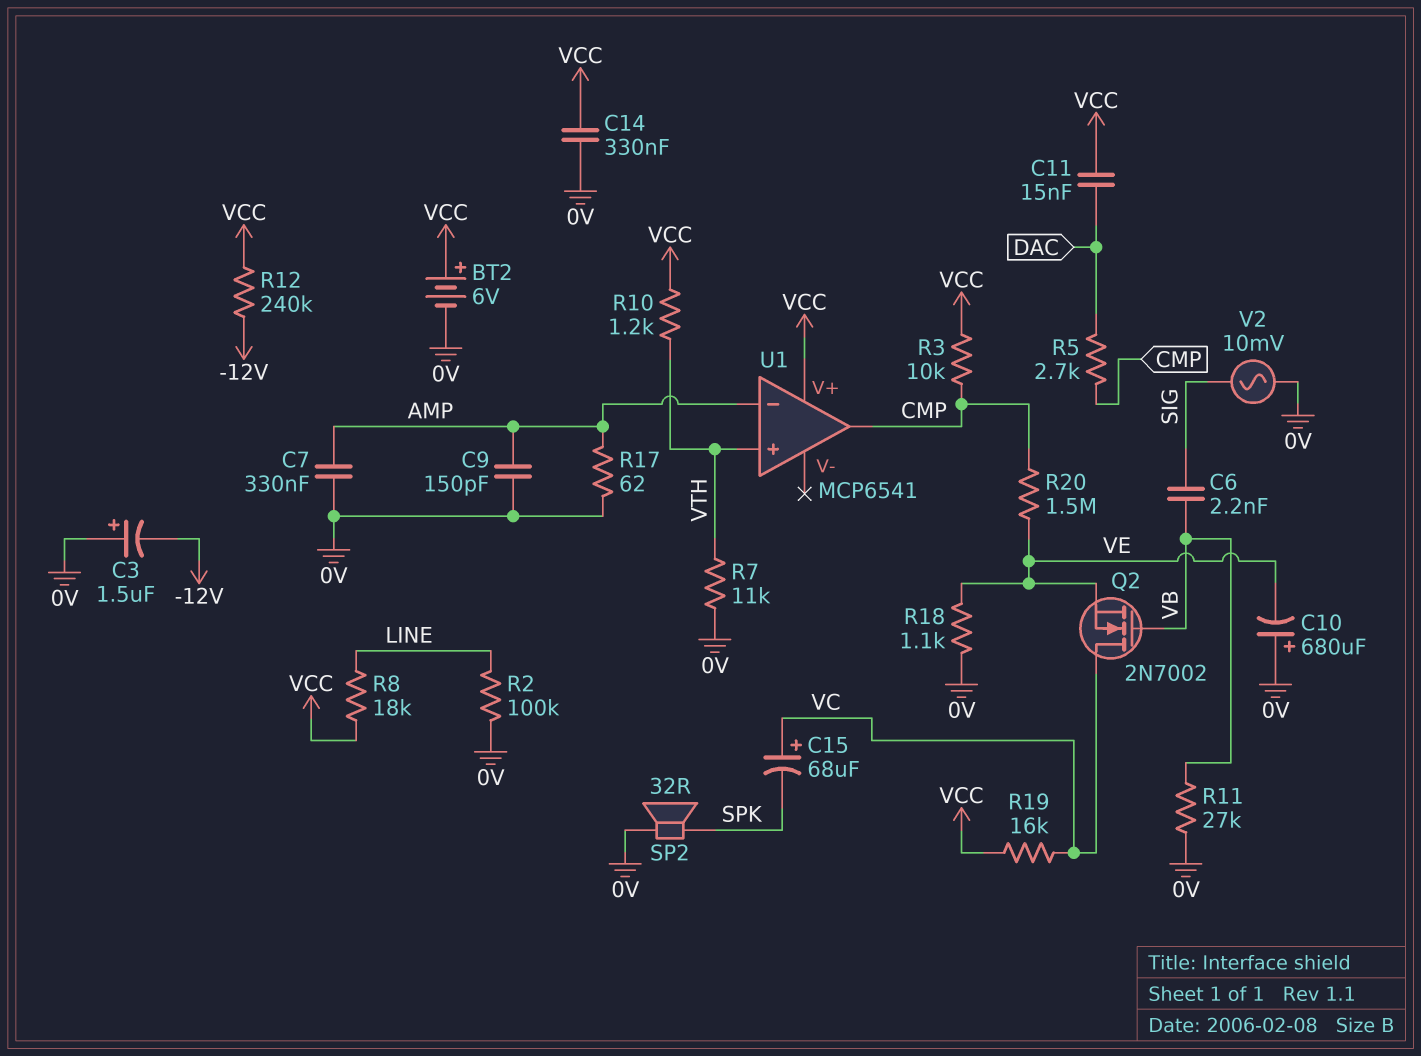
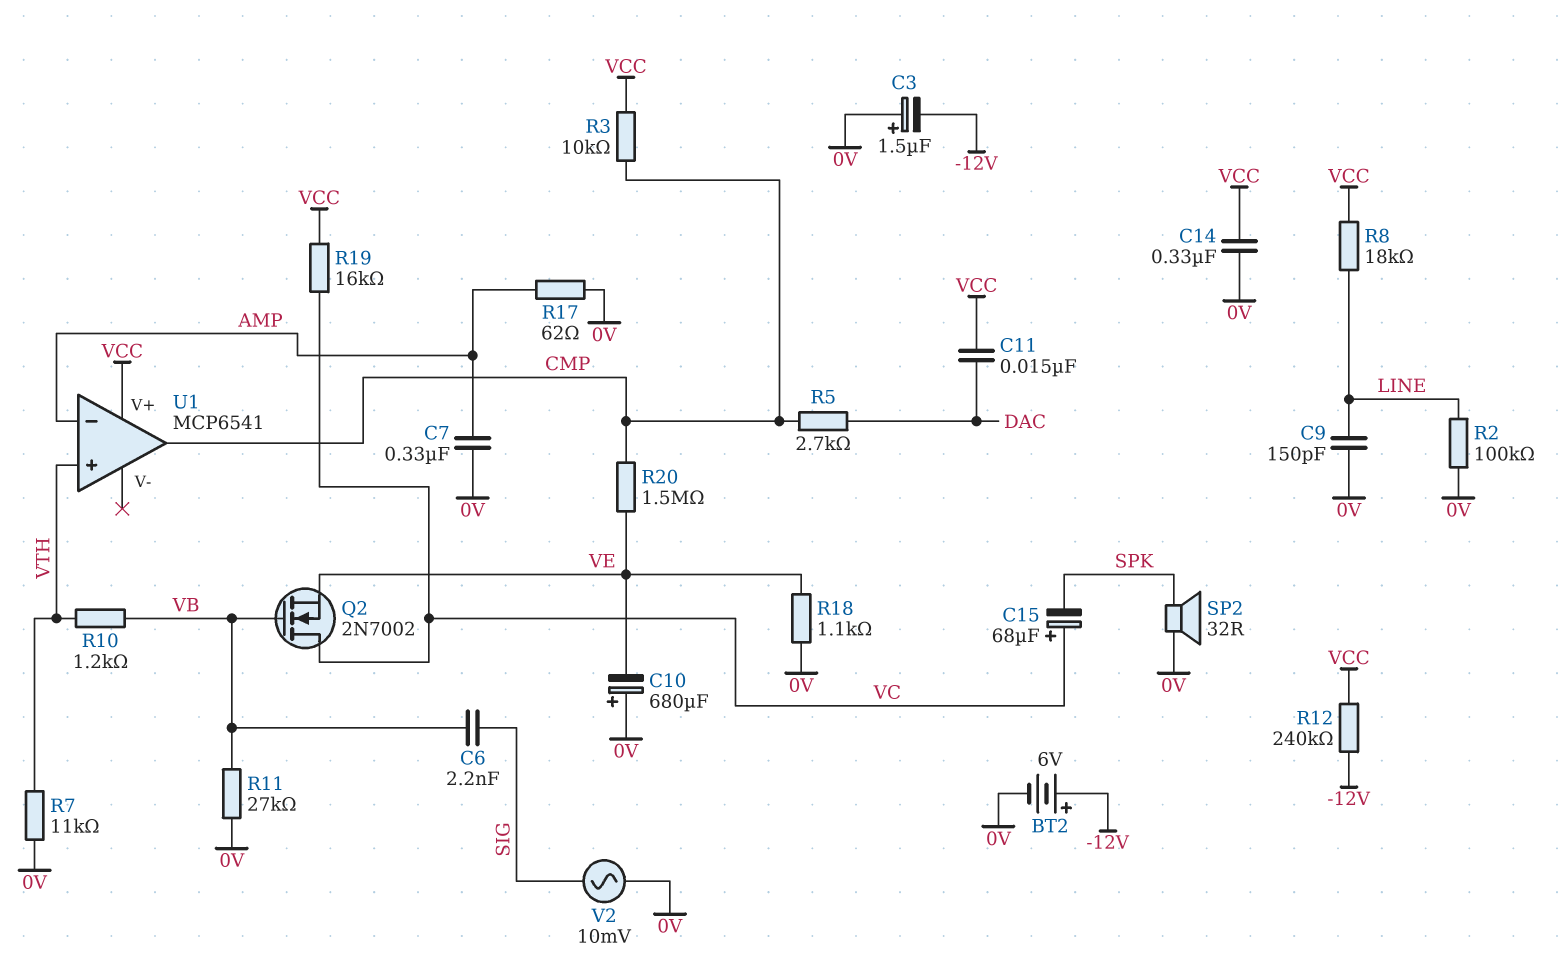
BT2: 6V (plus VCC, minus 0V) -> 6V (plus -12V, minus 0V)
C9: 150pF (0V, AMP) -> 150pF (0V, LINE)
R10: 1.2k (VCC, VTH) -> 1.2k (VB, VTH)

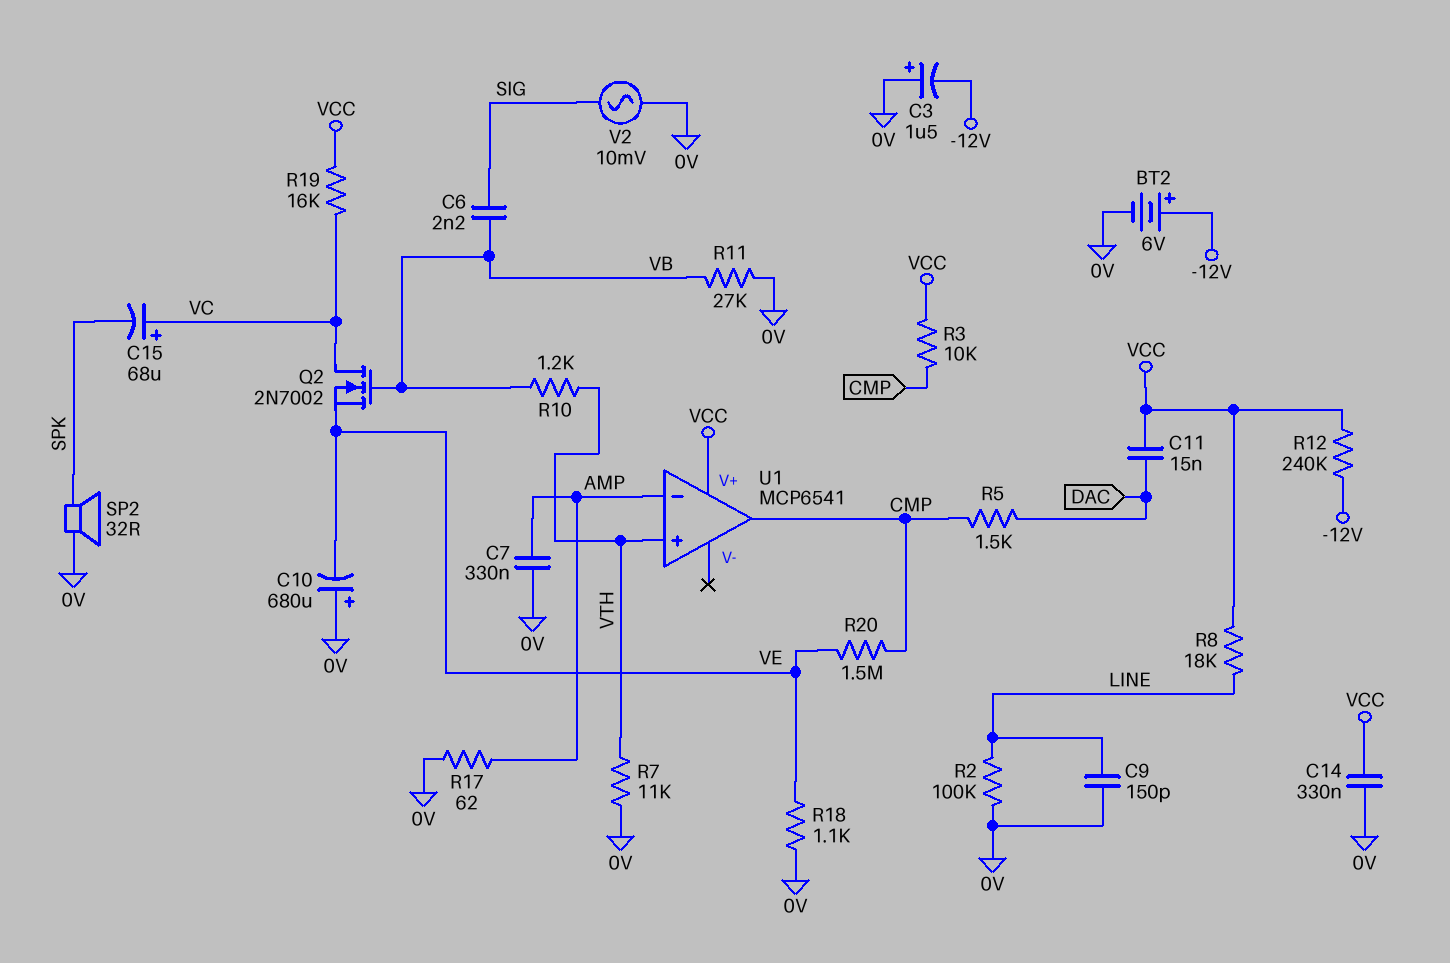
R5: 2.7k (CMP, DAC) -> 1.5k (CMP, DAC)

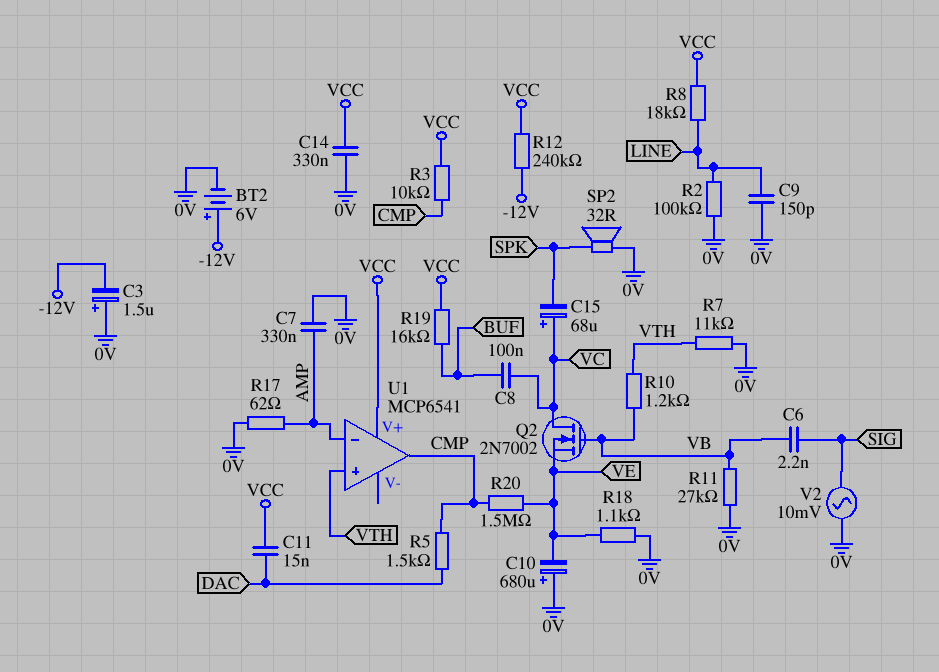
C8: none -> 100nF (BUF, VC)
R19: 16k (VC, VCC) -> 16k (BUF, VCC)

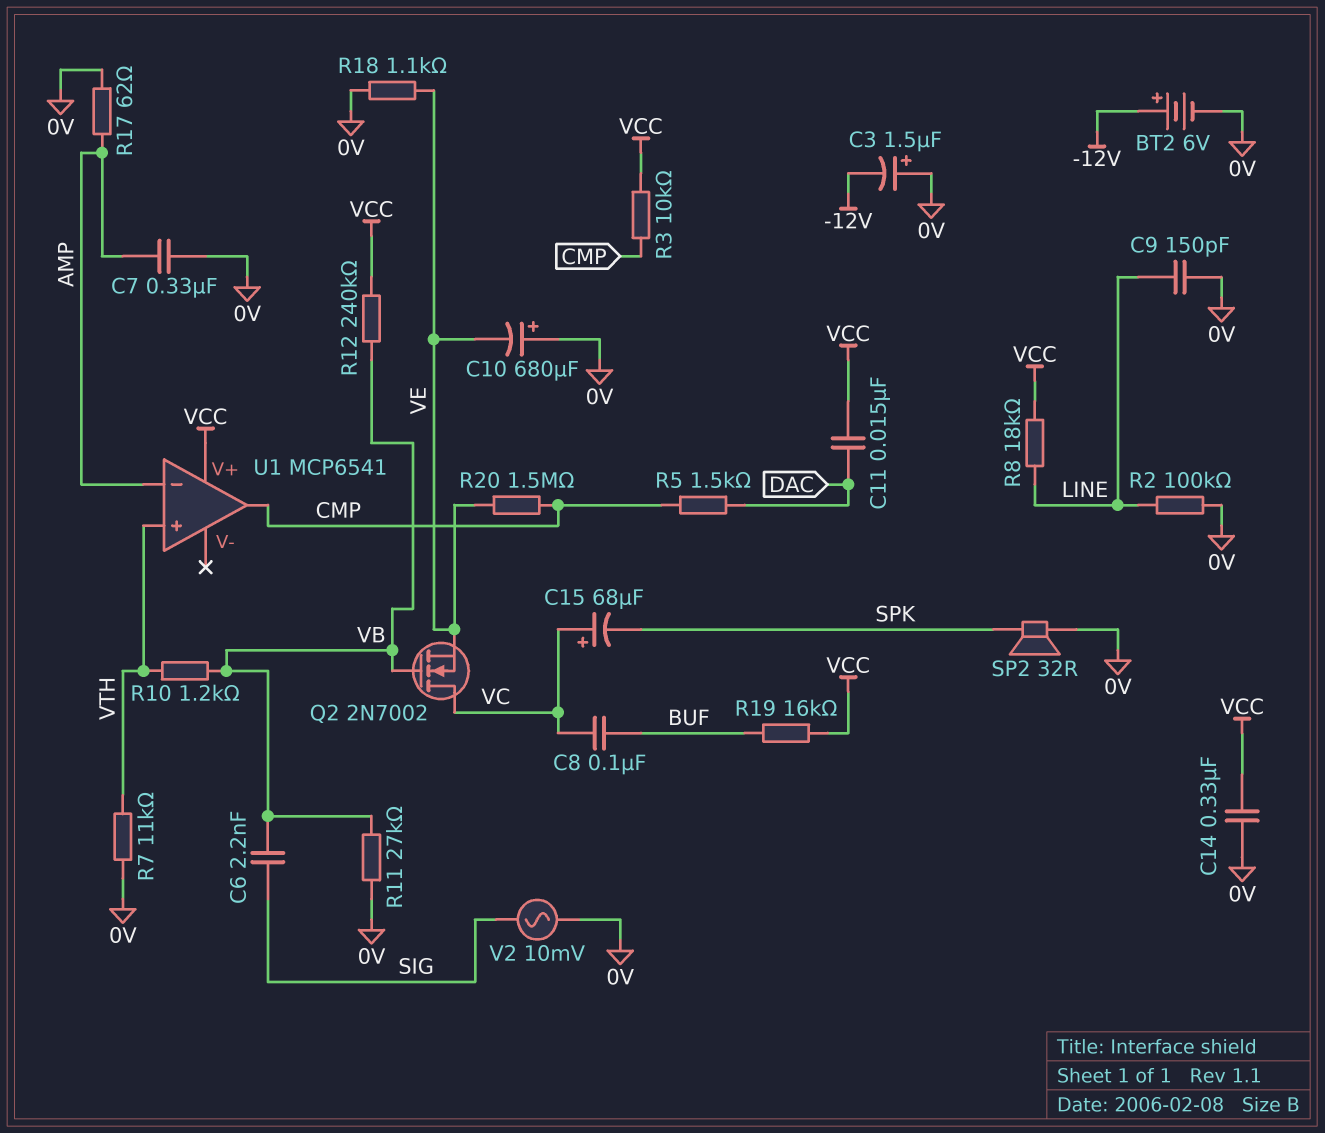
R12: 240k (-12V, VCC) -> 240k (VB, VCC)

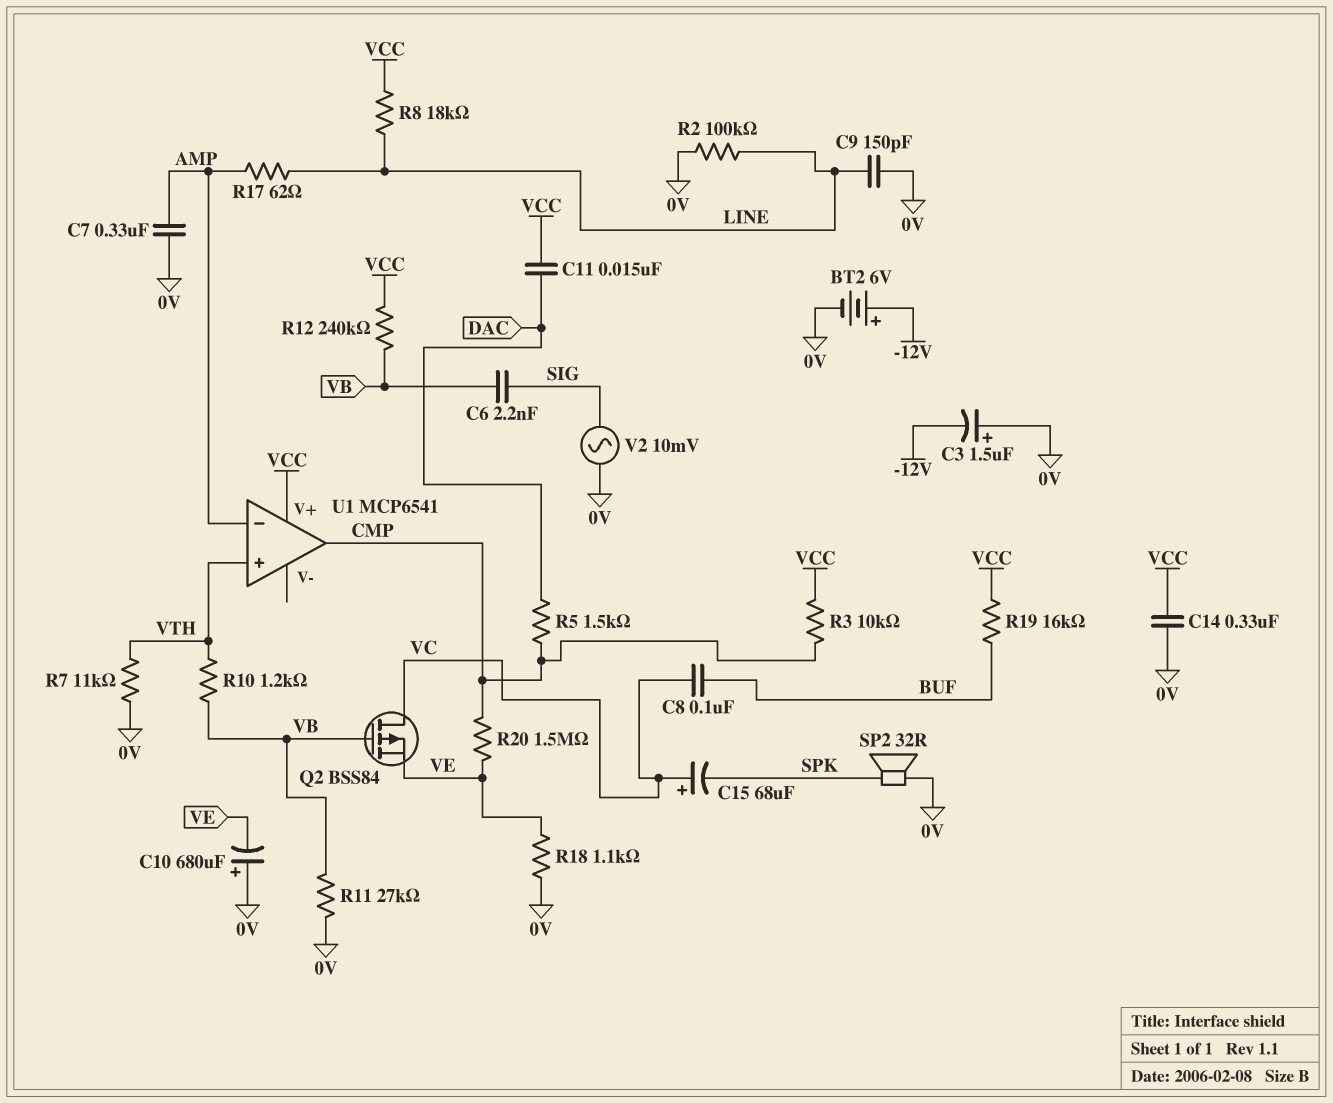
Q2: NMOS 2N7002 (G VB, D VC, S VE) -> PMOS BSS84 (G VB, D VC, S VE)
R17: 62 (0V, AMP) -> 62 (AMP, LINE)

